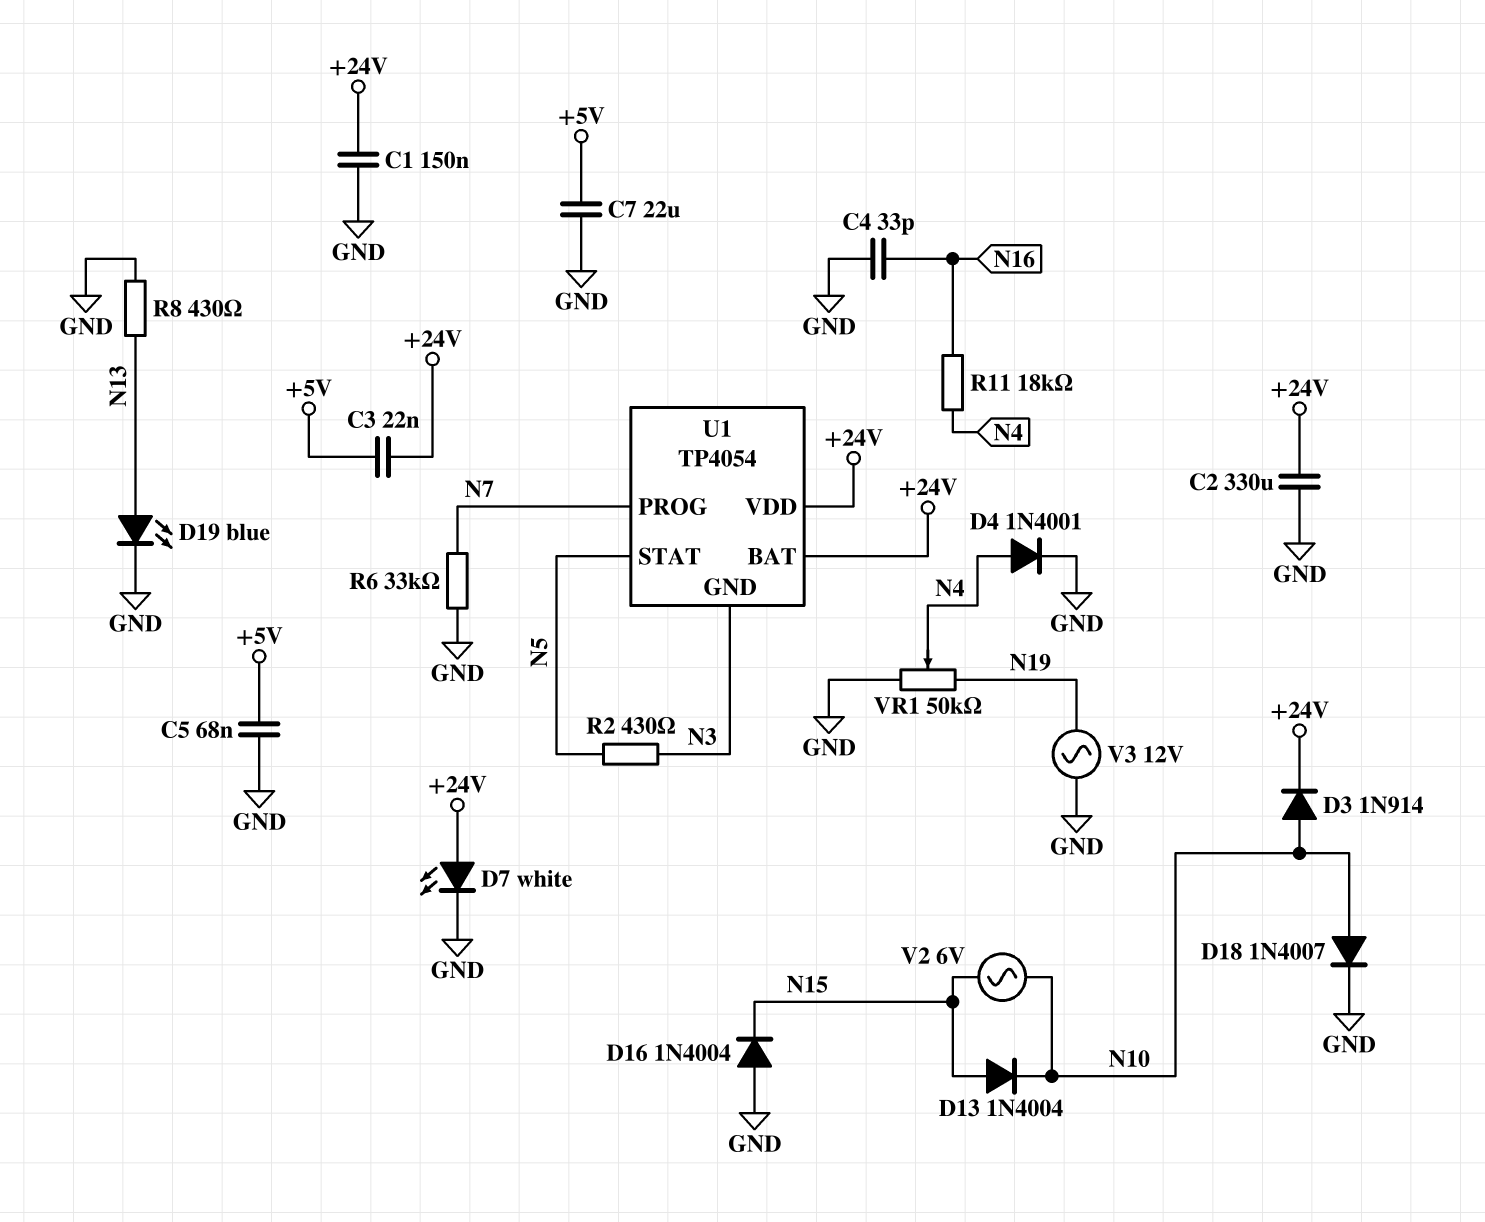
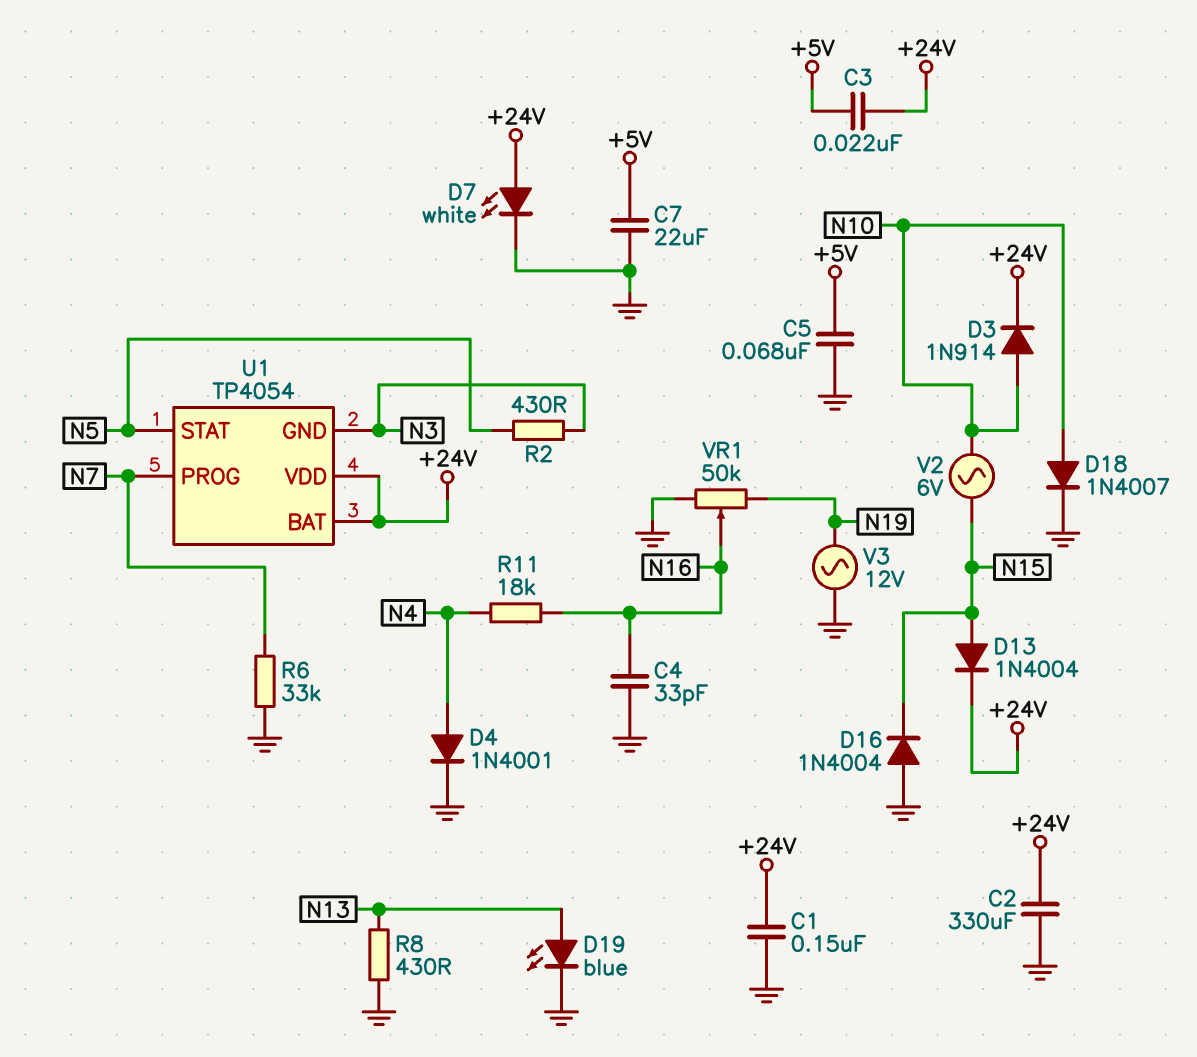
D13: diode 1N4004 (A N15, K N10) -> diode 1N4004 (A N15, K +24V)
VR1: 50k (GND, N19, wiper N4) -> 50k (GND, N19, wiper N16)

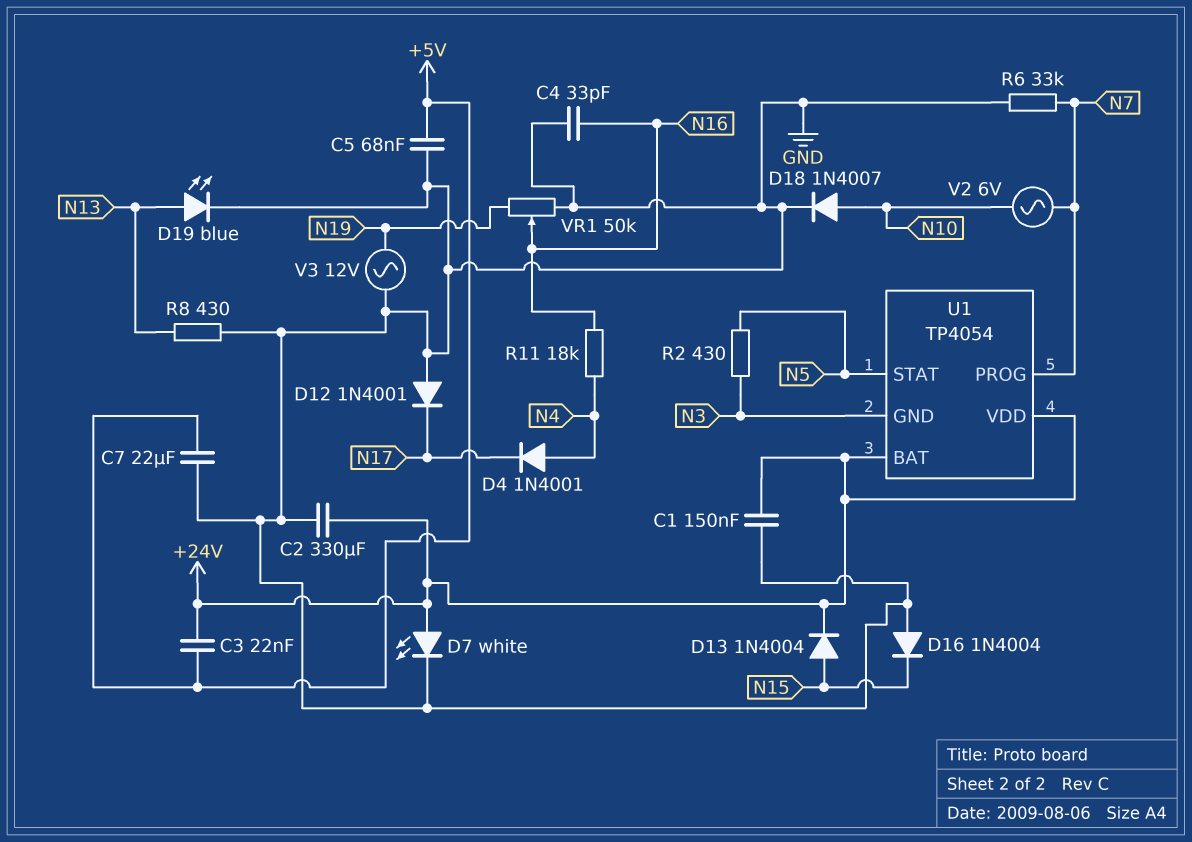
D3: diode 1N914 (A N10, K +24V) -> none
D4: diode 1N4001 (A N4, K GND) -> diode 1N4001 (A N4, K N17)
D12: none -> diode 1N4001 (A GND, K N17)
V2: AC 6V (N10, N15) -> AC 6V (N7, N10)

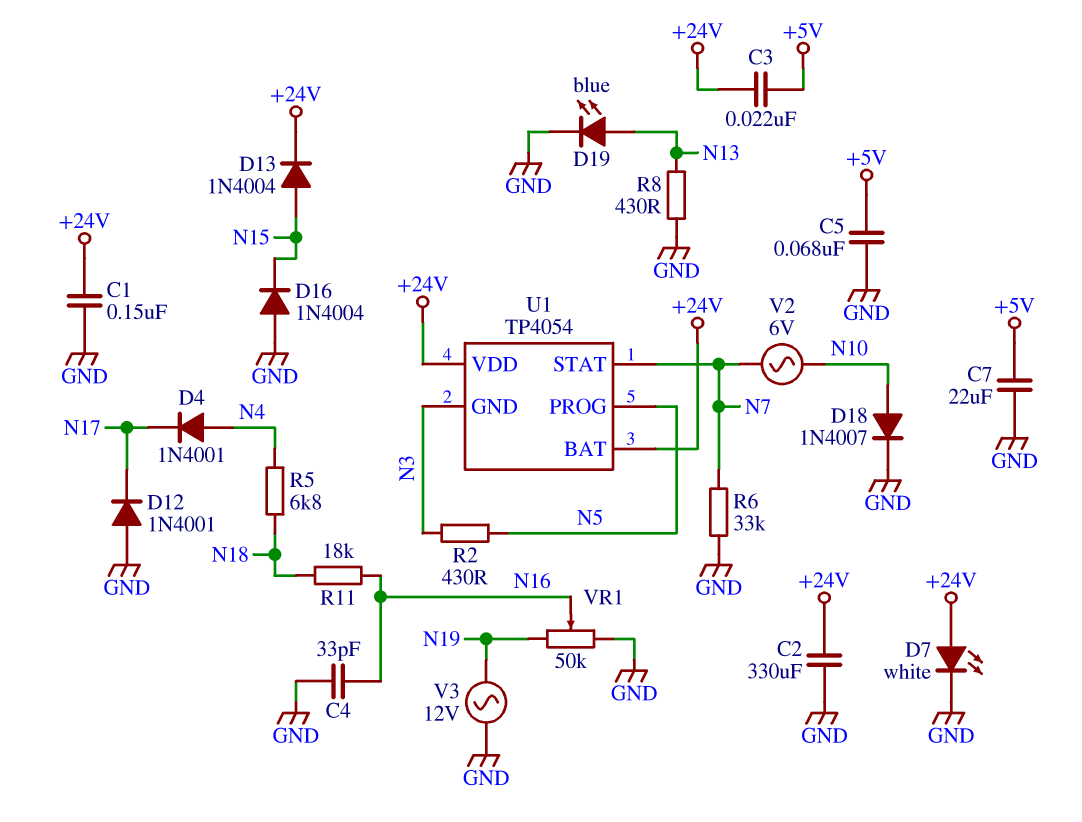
R5: none -> 6.8k (N4, N18)
R11: 18k (N4, N16) -> 18k (N16, N18)
U1 pin PROG: N7 -> N5
U1 pin STAT: N5 -> N7

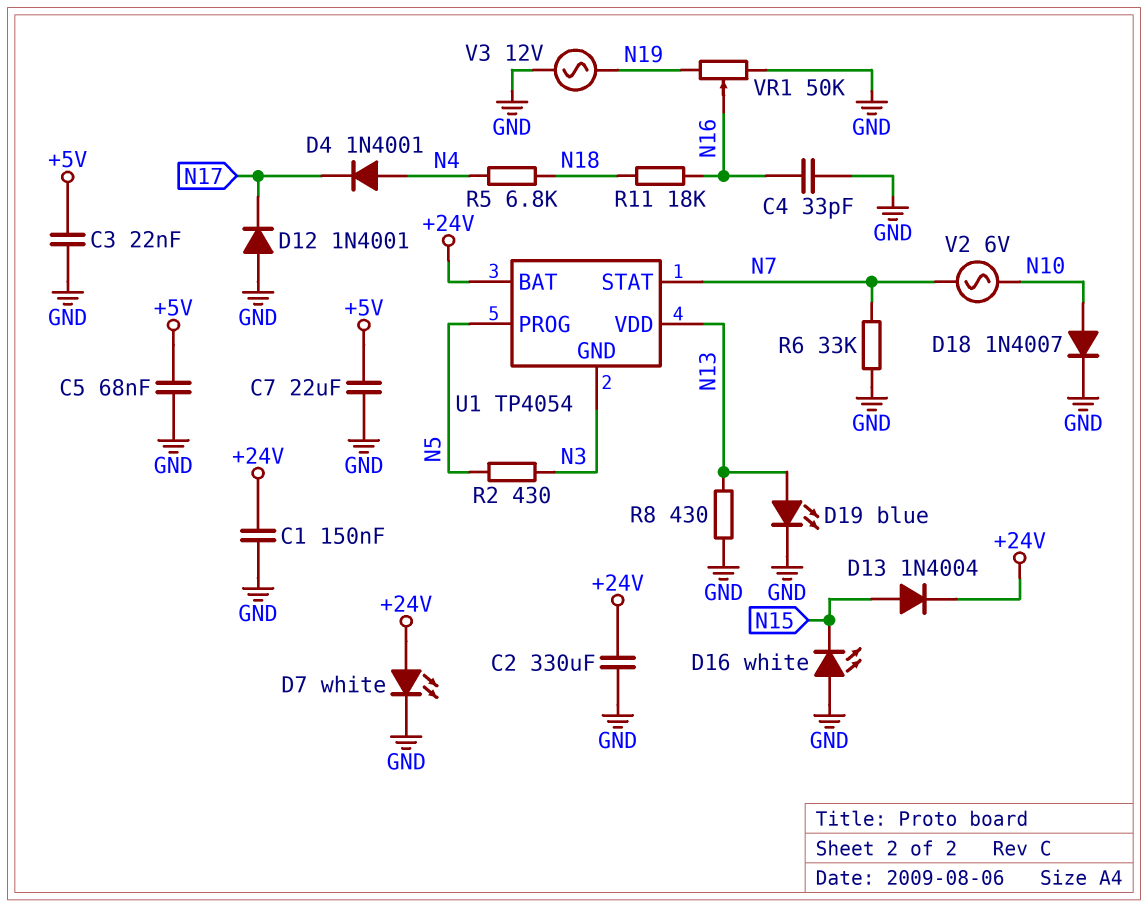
C3: 22nF (+5V, +24V) -> 22nF (+5V, GND)
D16: diode 1N4004 (A GND, K N15) -> LED white (A GND, K N15)
U1 pin VDD: +24V -> N13

